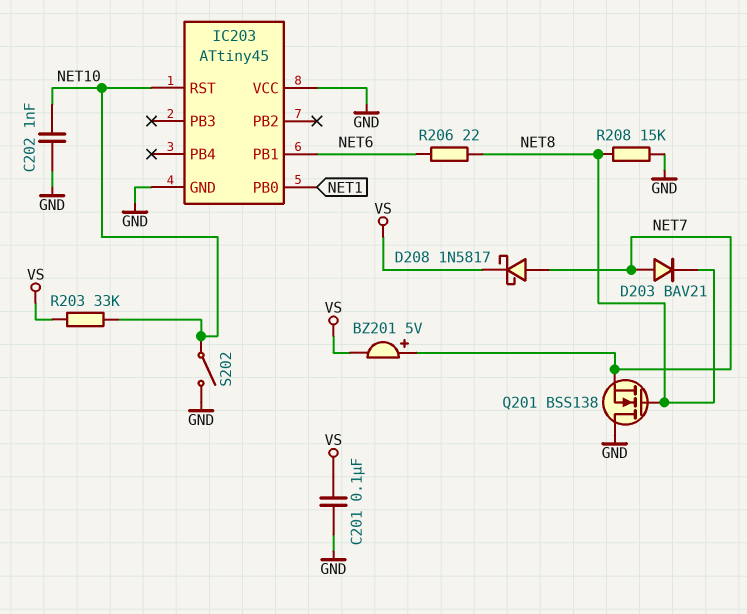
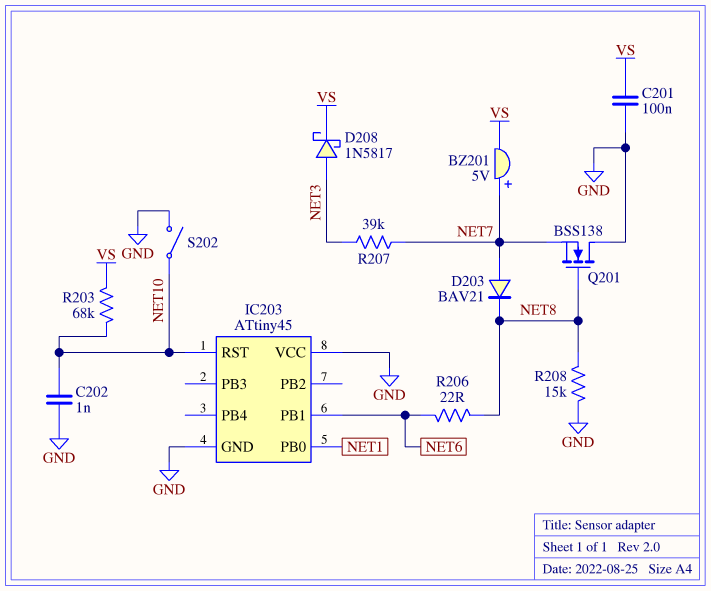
D208: schottky 1N5817 (A NET7, K VS) -> schottky 1N5817 (A NET3, K VS)
R203: 33k (NET10, VS) -> 68k (NET10, VS)
R207: none -> 39k (NET3, NET7)

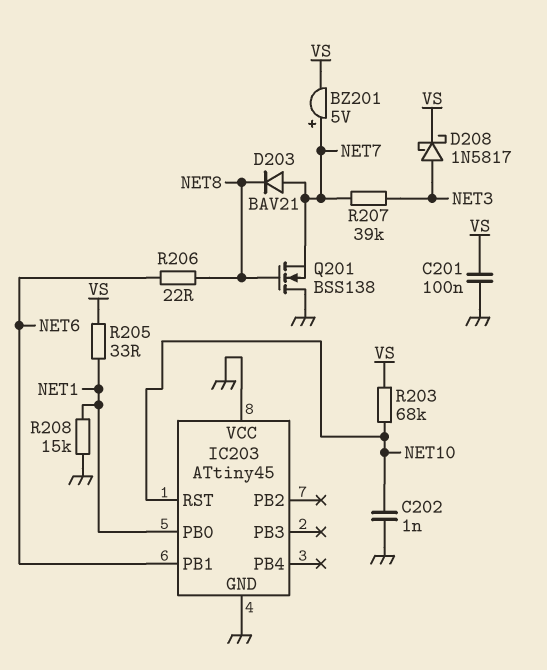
R205: none -> 33 (NET1, VS)
R208: 15k (GND, NET8) -> 15k (GND, NET1)
S202: switch (GND, NET10) -> none

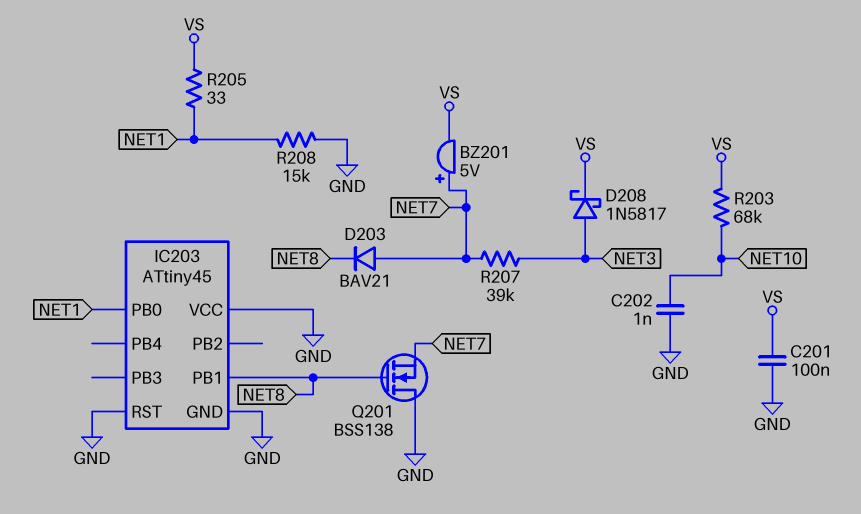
IC203 pin PB1: NET6 -> NET8
IC203 pin RST: NET10 -> GND
R206: 22 (NET6, NET8) -> none

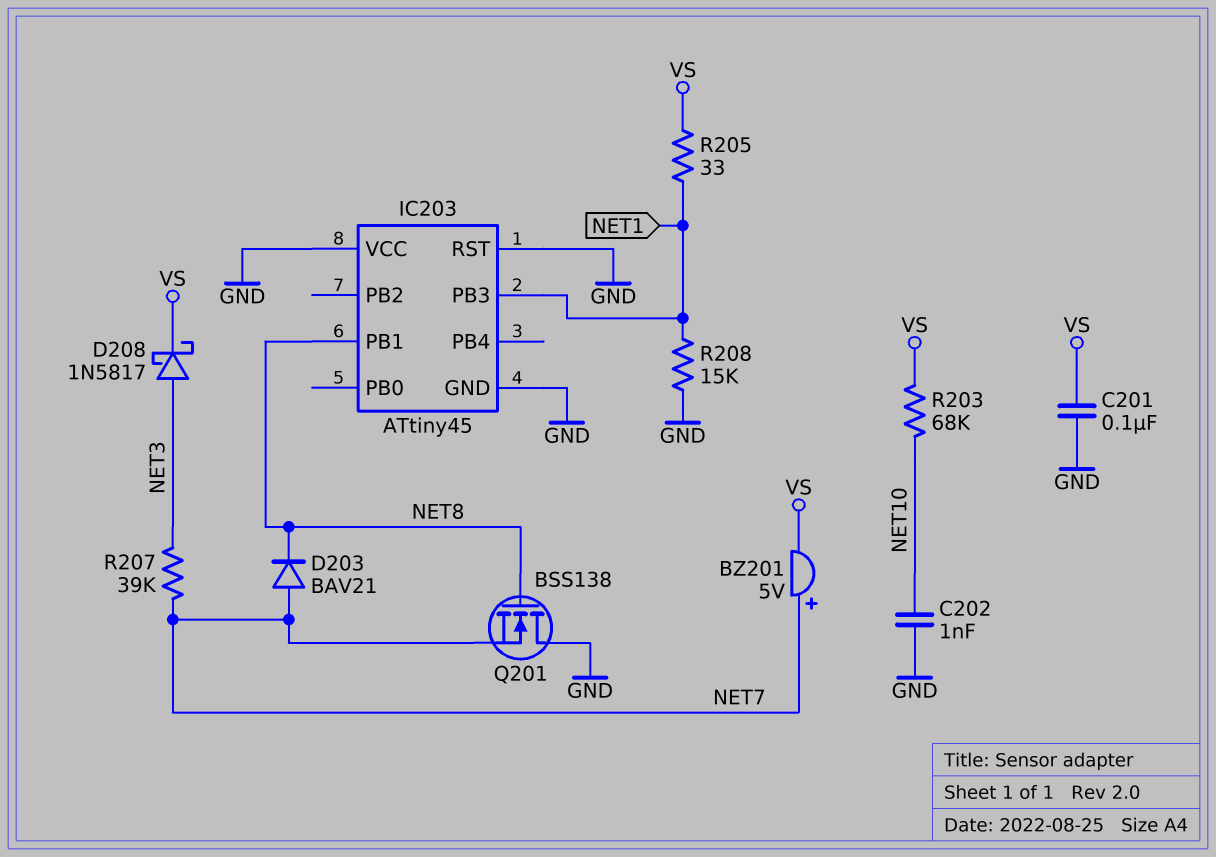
IC203 pin PB0: NET1 -> none
IC203 pin PB3: none -> NET1

